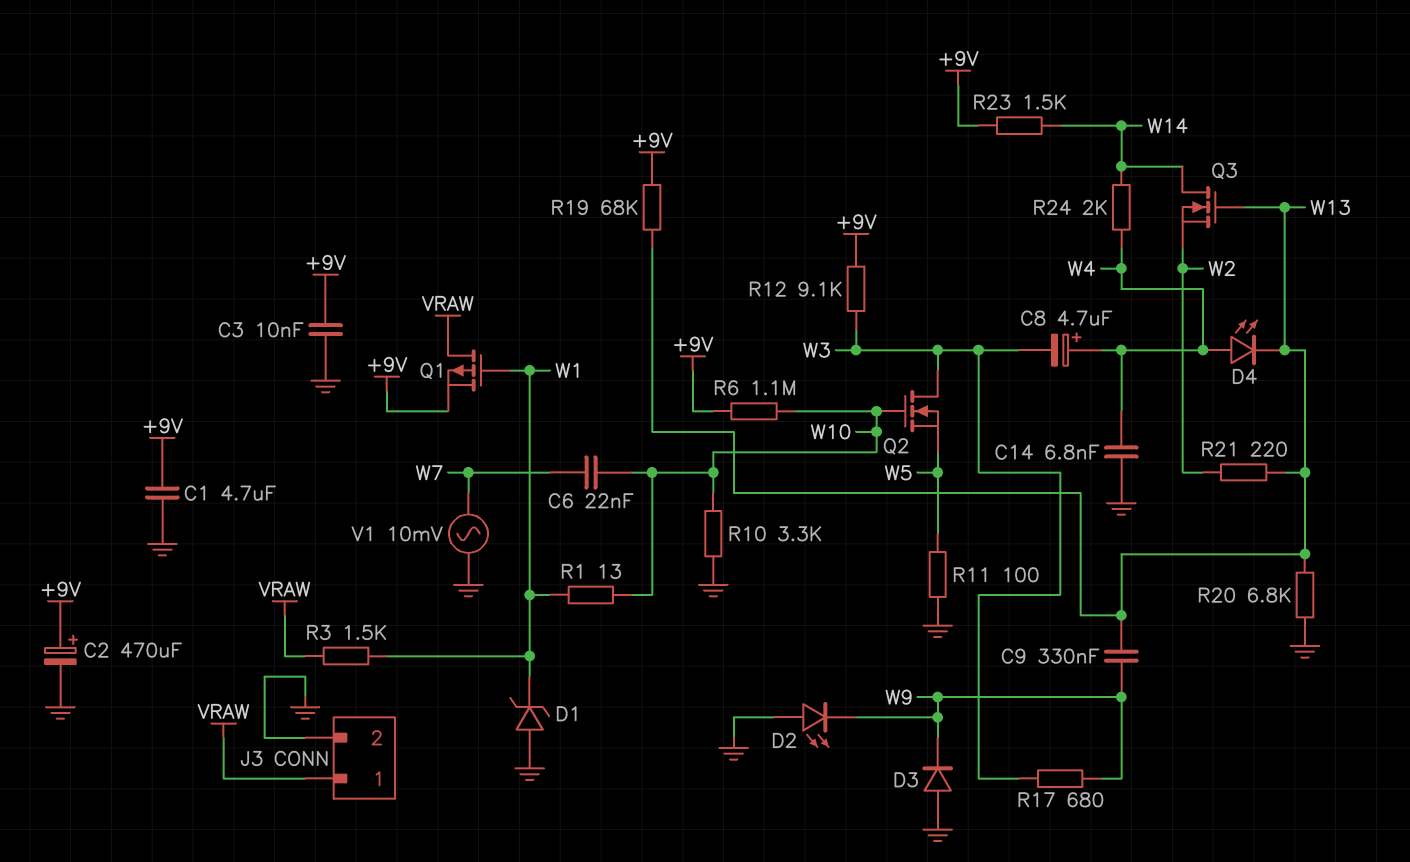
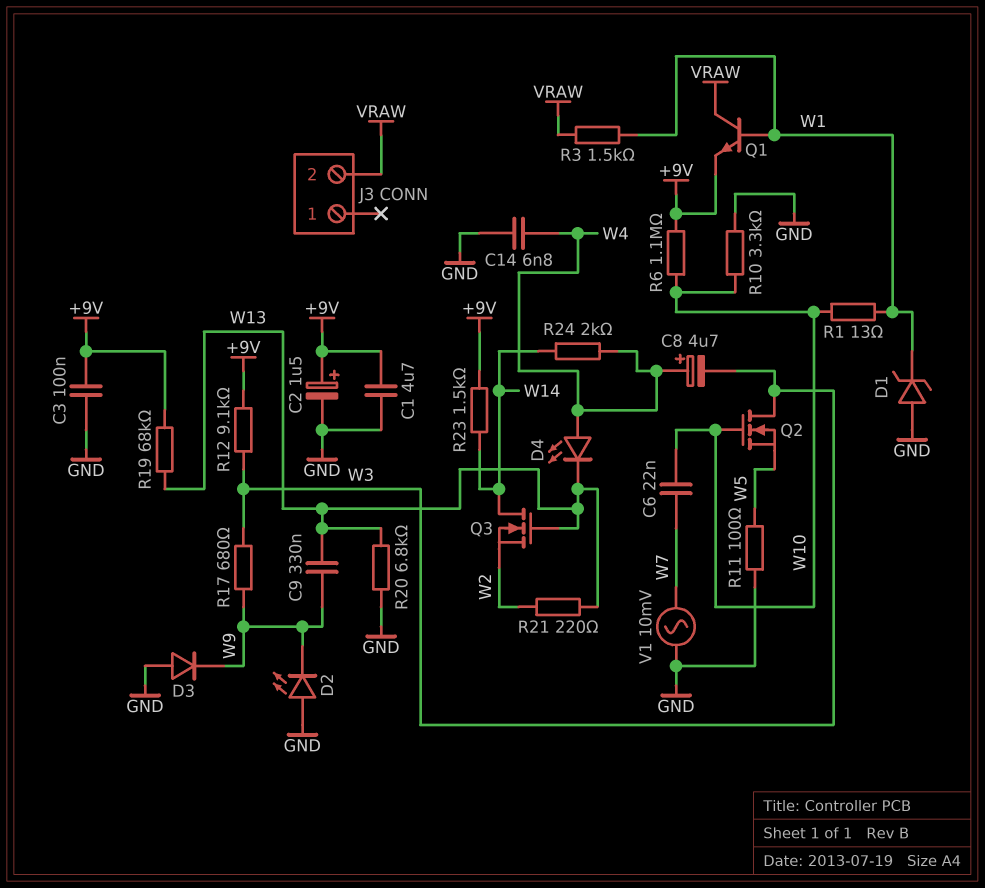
C2: 470uF (plus +9V, minus GND) -> 1.5uF (plus +9V, minus GND)
C3: 10nF (+9V, GND) -> 100nF (+9V, GND)
J3 pin 1: VRAW -> none
J3 pin 2: GND -> VRAW
Q1: PMOS (G W1, D VRAW, S +9V) -> NPN (B W1, C VRAW, E +9V)

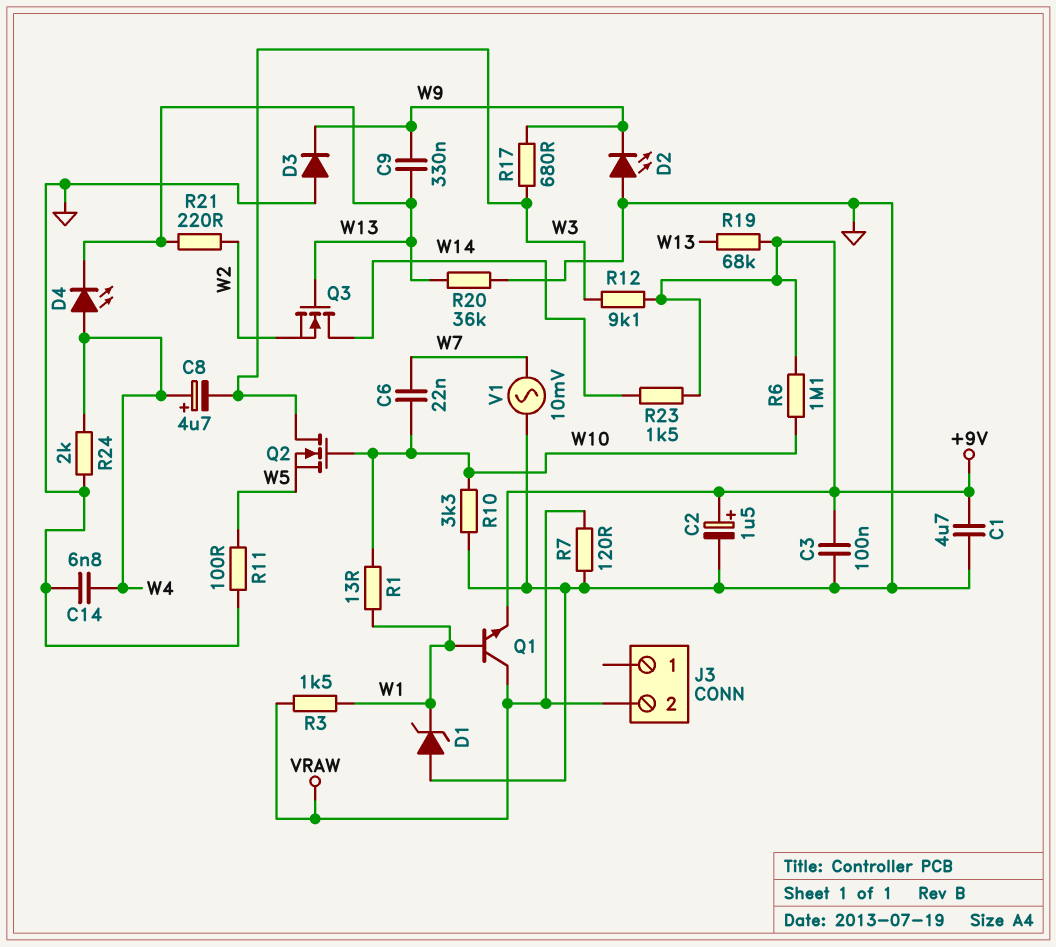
R7: none -> 120 (GND, VRAW)
R20: 6.8k (GND, W13) -> 36k (GND, W13)
R24: 2k (W4, W14) -> 2k (GND, W4)

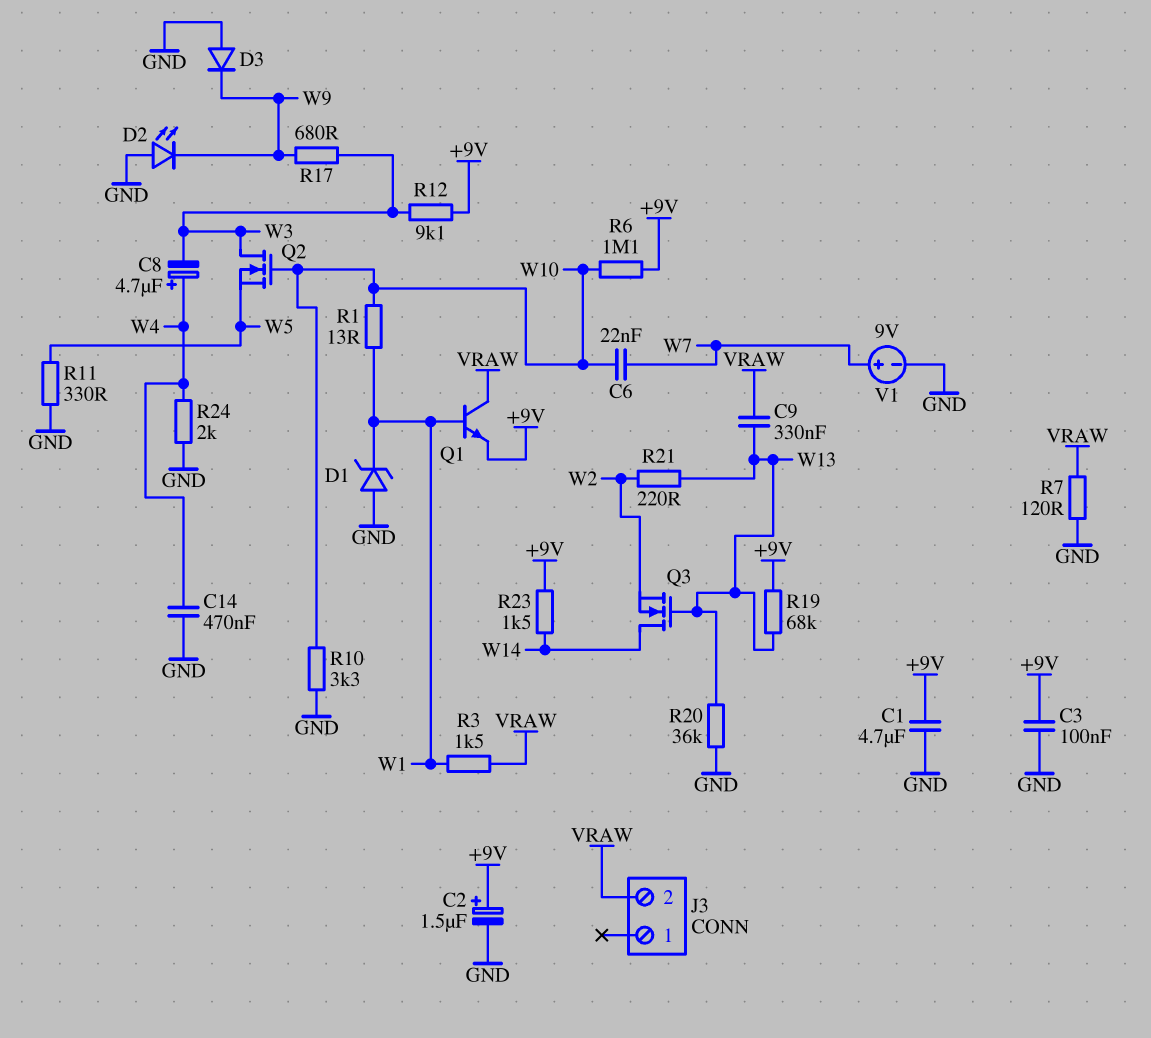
C9: 330nF (W9, W13) -> 330nF (VRAW, W13)
C14: 6.8nF (GND, W4) -> 470nF (GND, W4)
D4: LED (A W4, K W13) -> none
R11: 100 (GND, W5) -> 330 (GND, W5)
V1: AC 10mV (GND, W7) -> 9V (plus W7, minus GND)

